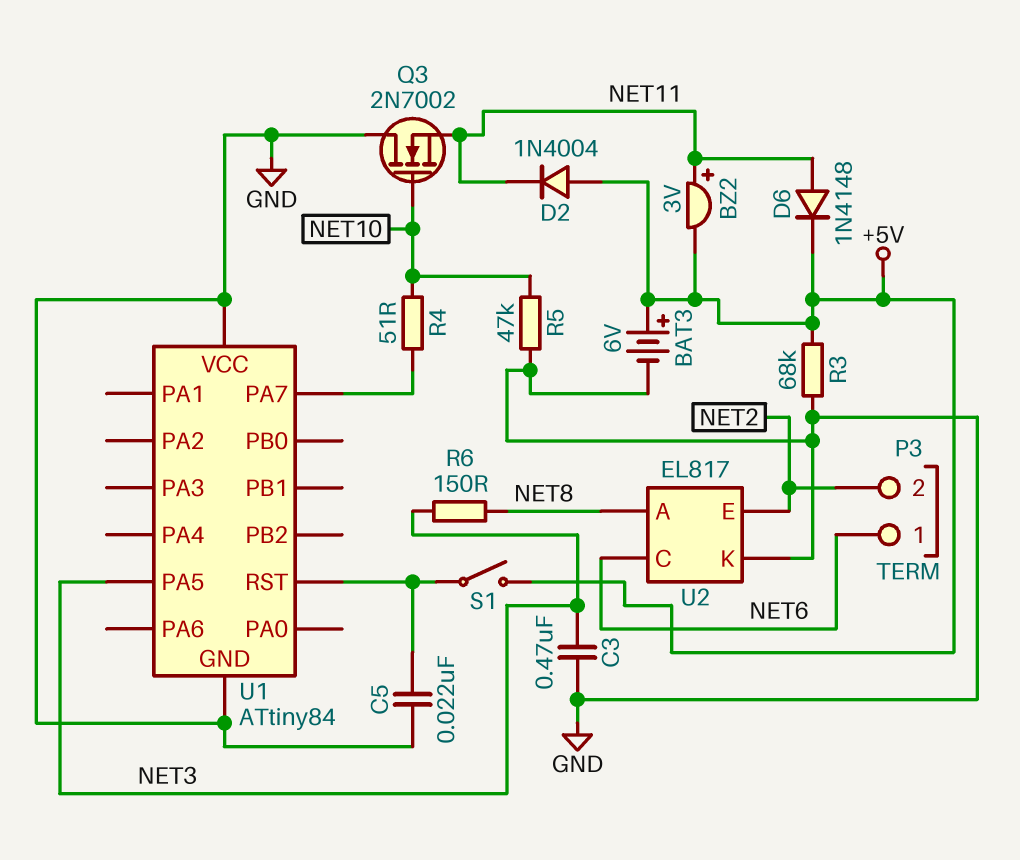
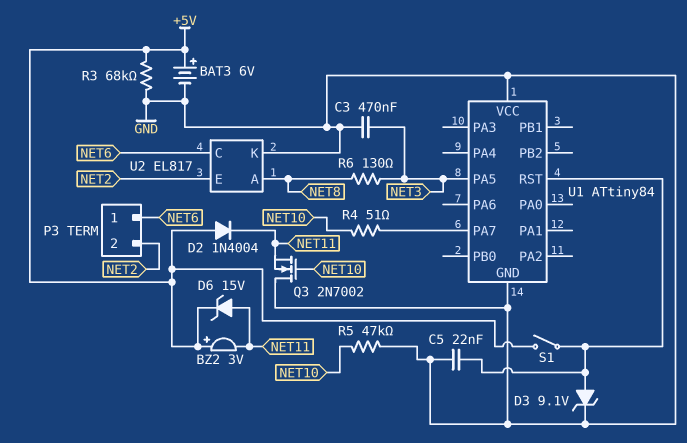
BZ2: buzzer 3V (plus NET11, minus +5V) -> buzzer 3V (plus +5V, minus NET11)
D3: none -> zener 9.1V (A U1/RST, K GND)
D6: diode 1N4148 (A NET11, K +5V) -> zener 15V (A NET11, K +5V)
R6: 150 (NET3, NET8) -> 130 (NET3, NET8)

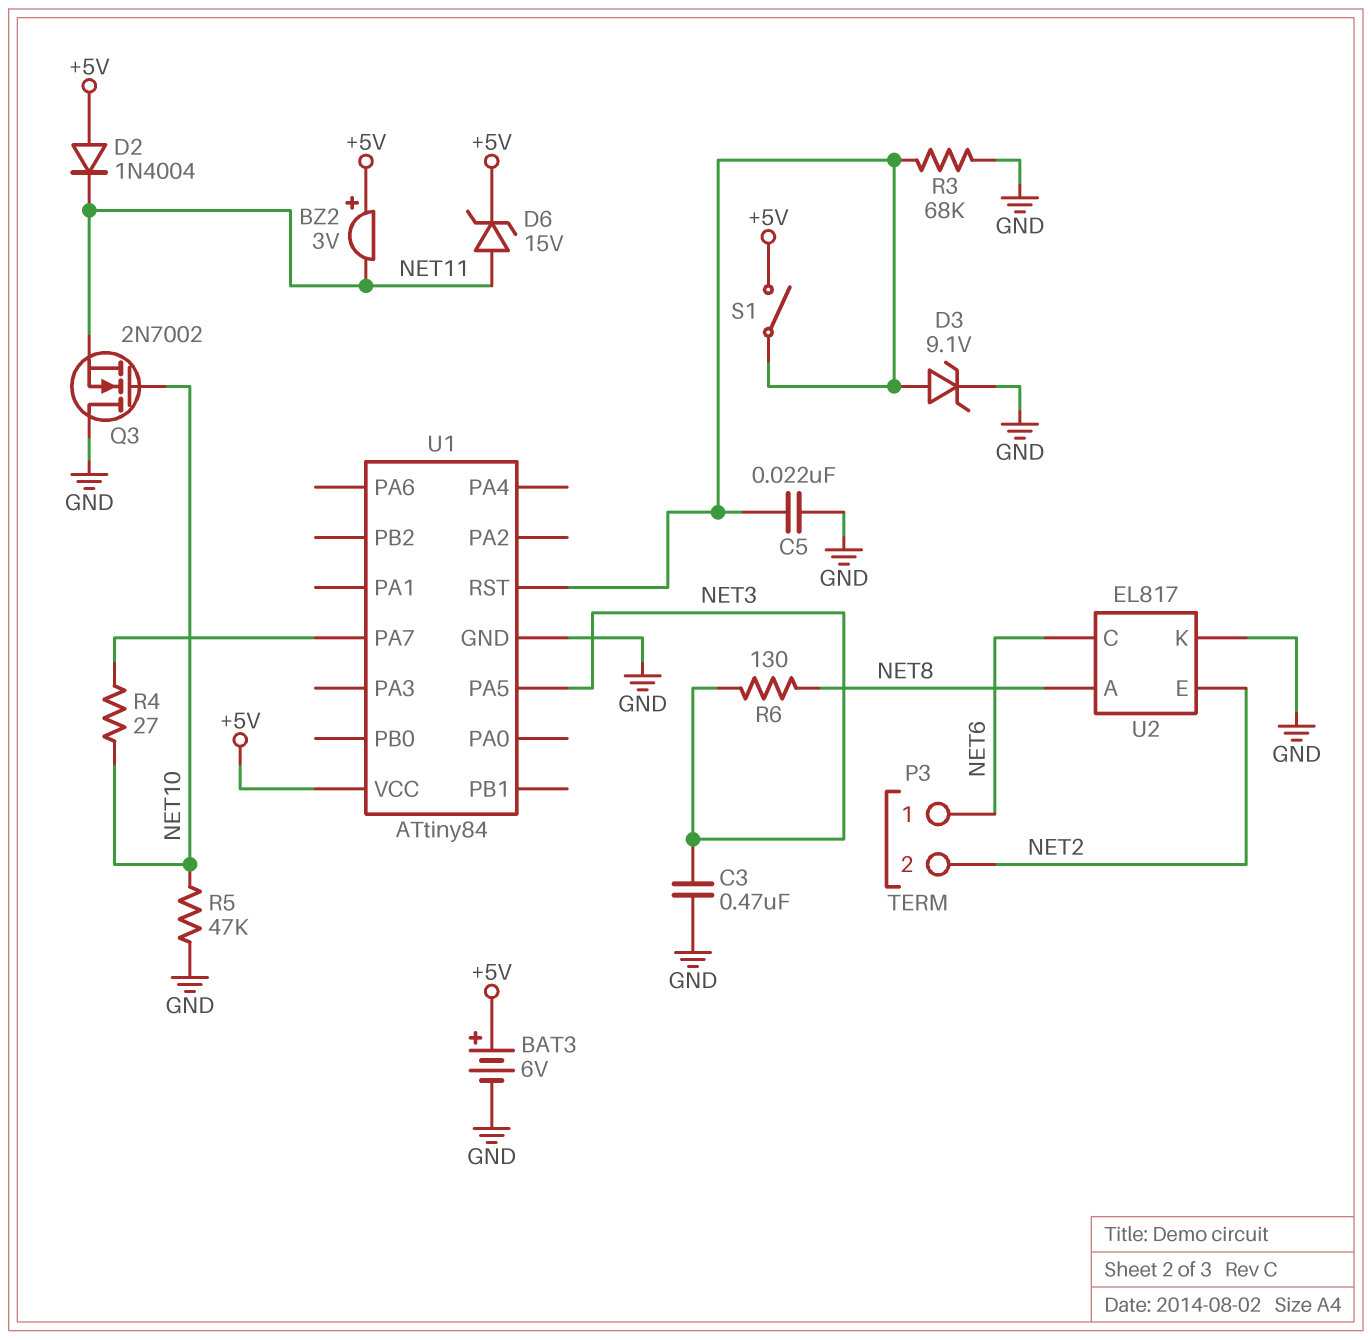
R3: 68k (+5V, GND) -> 68k (GND, U1/RST)
R4: 51 (NET10, U1/PA7) -> 27 (NET10, U1/PA7)
U1 pin VCC: GND -> +5V

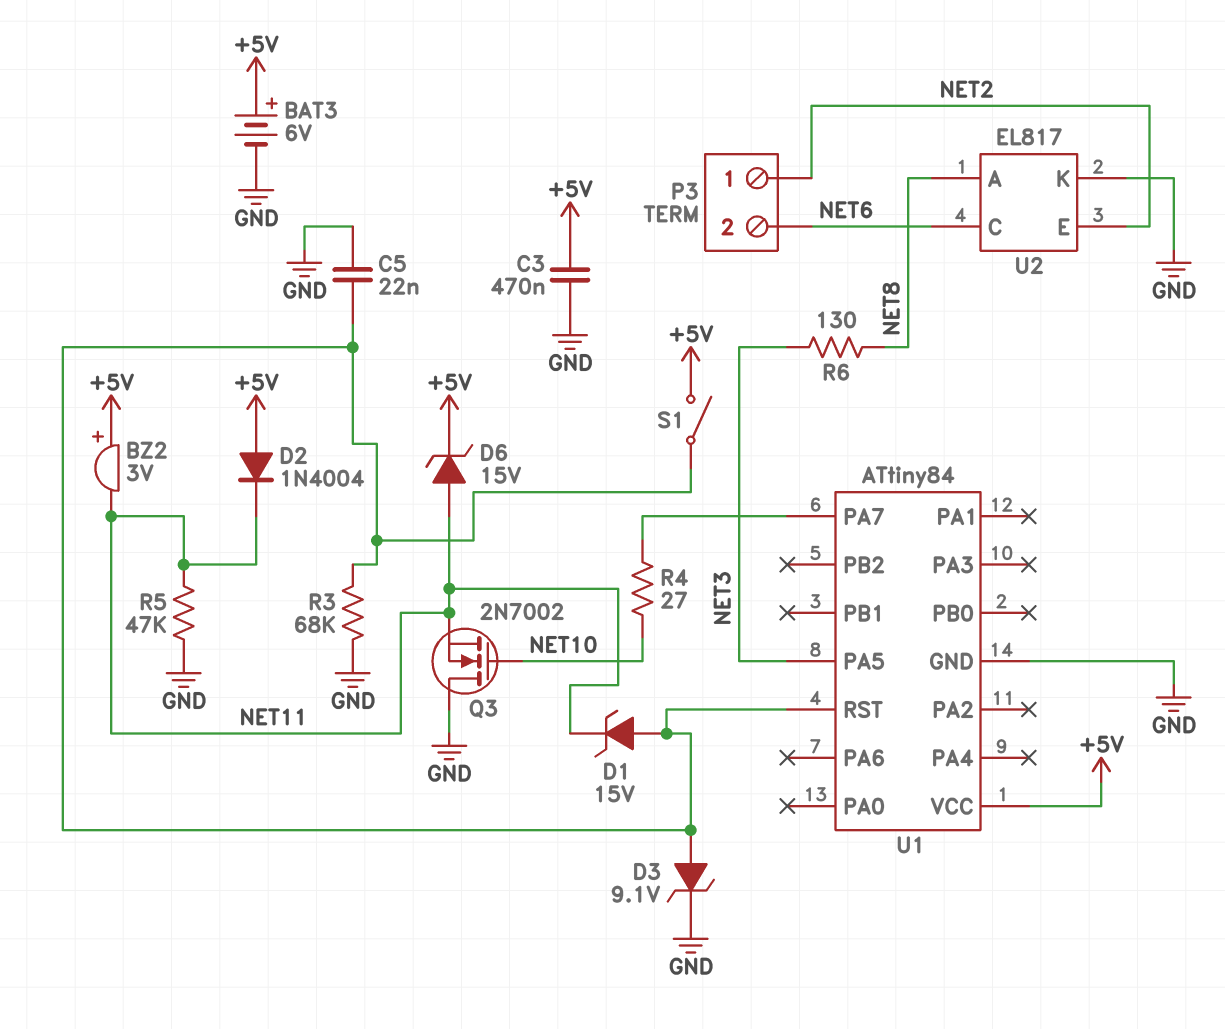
C3: 470nF (GND, NET3) -> 470nF (+5V, GND)
D1: none -> zener 15V (A U1/RST, K NET11)
P3 pin 1: NET6 -> NET2
P3 pin 2: NET2 -> NET6
R5: 47k (GND, NET10) -> 47k (GND, NET11)

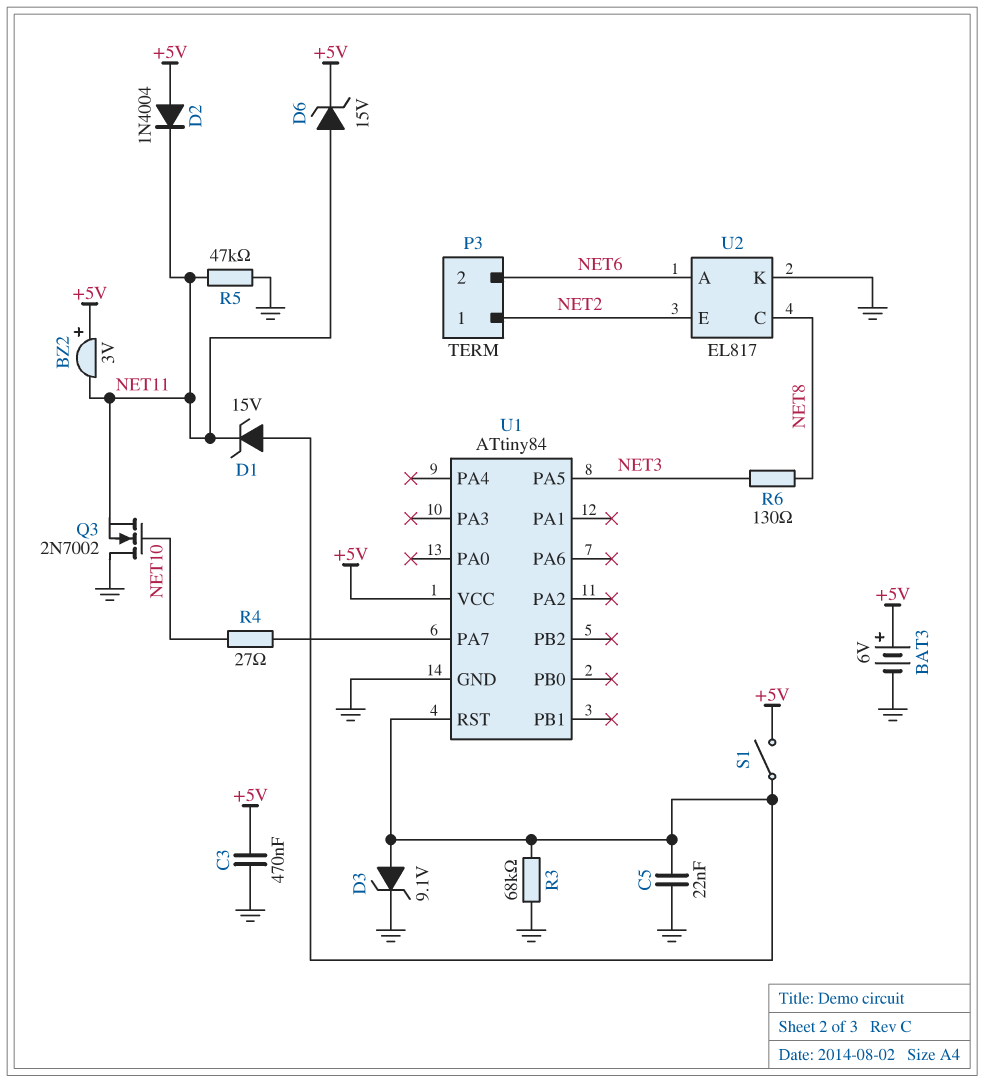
U2 pin A: NET8 -> NET6
U2 pin C: NET6 -> NET8

